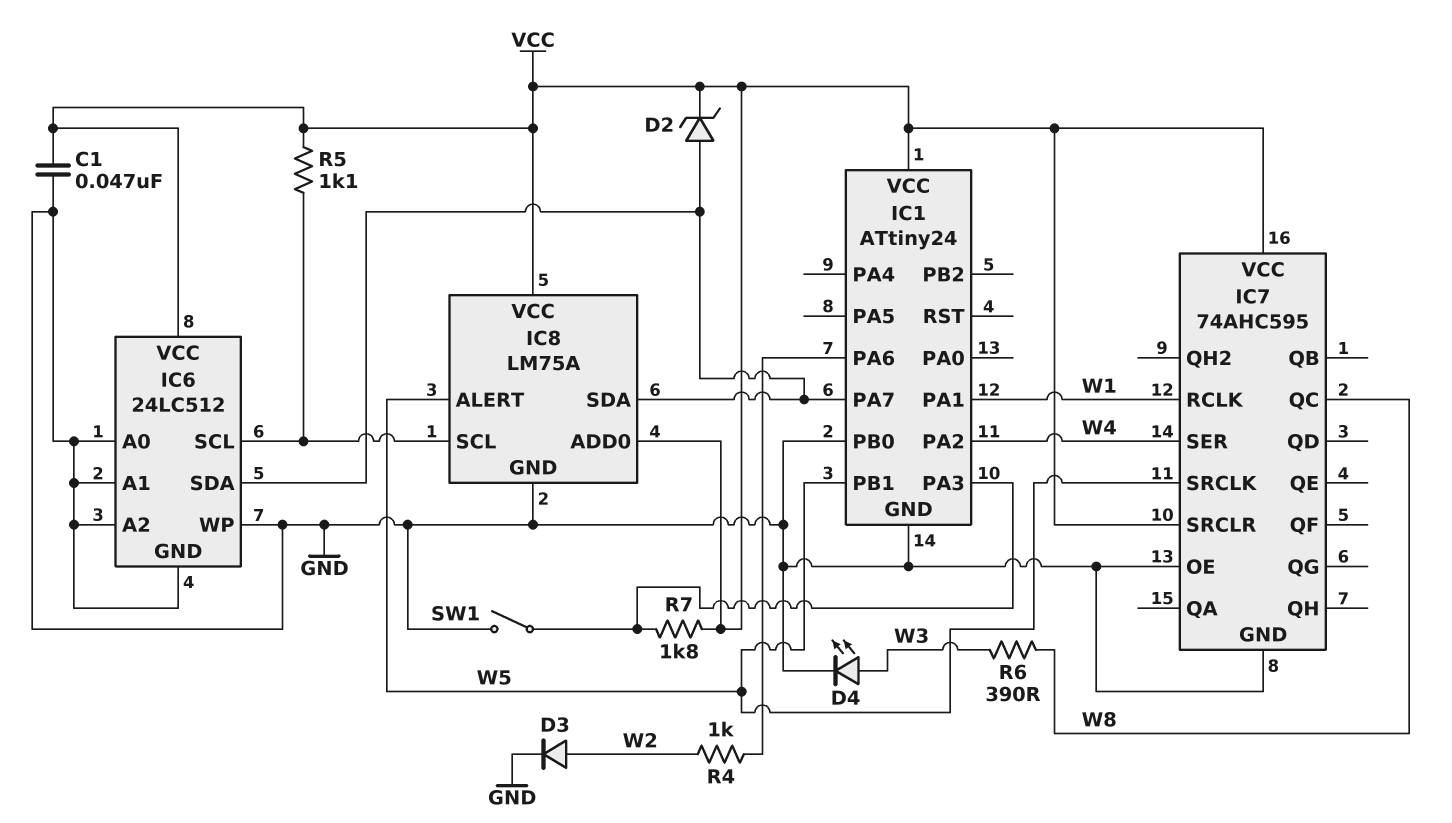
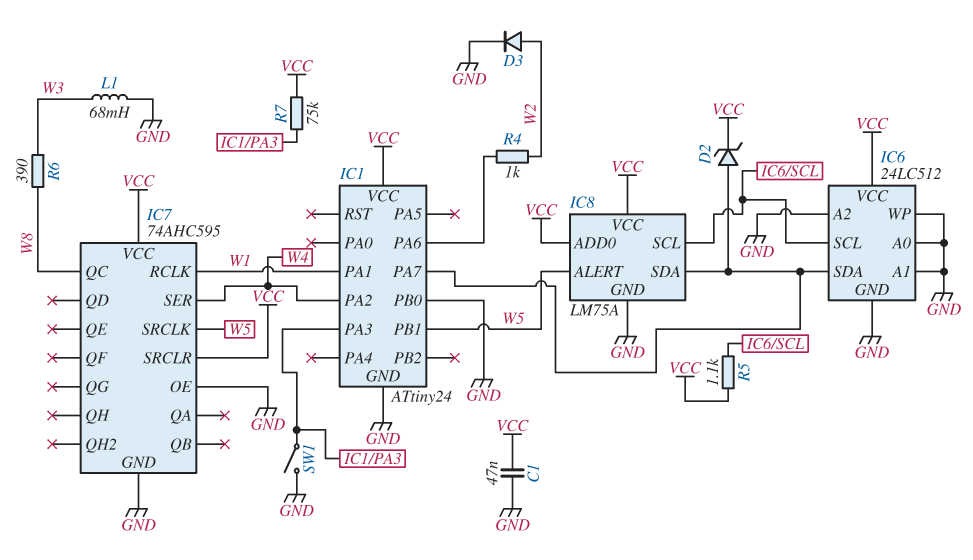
D4: LED (A W3, K GND) -> none
L1: none -> 68mH (GND, W3)
R7: 1.8k (IC1/PA3, VCC) -> 75k (IC1/PA3, VCC)

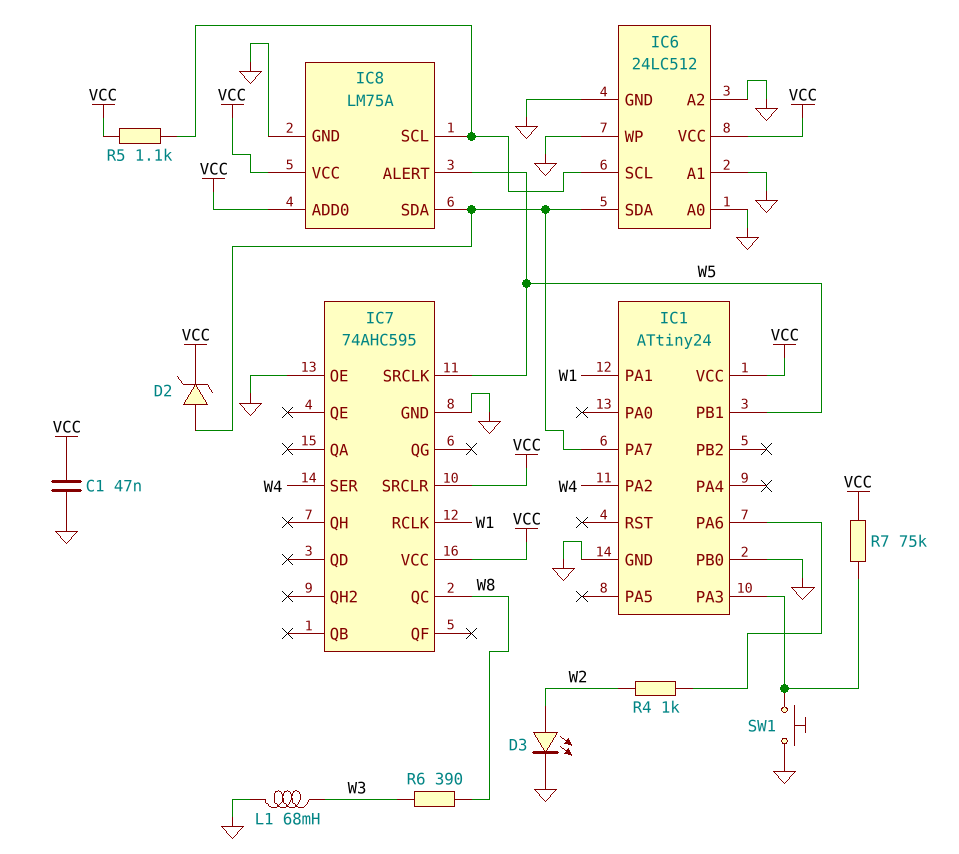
D3: diode (A W2, K GND) -> LED (A W2, K GND)
SW1: switch (GND, IC1/PA3) -> button (GND, IC1/PA3)

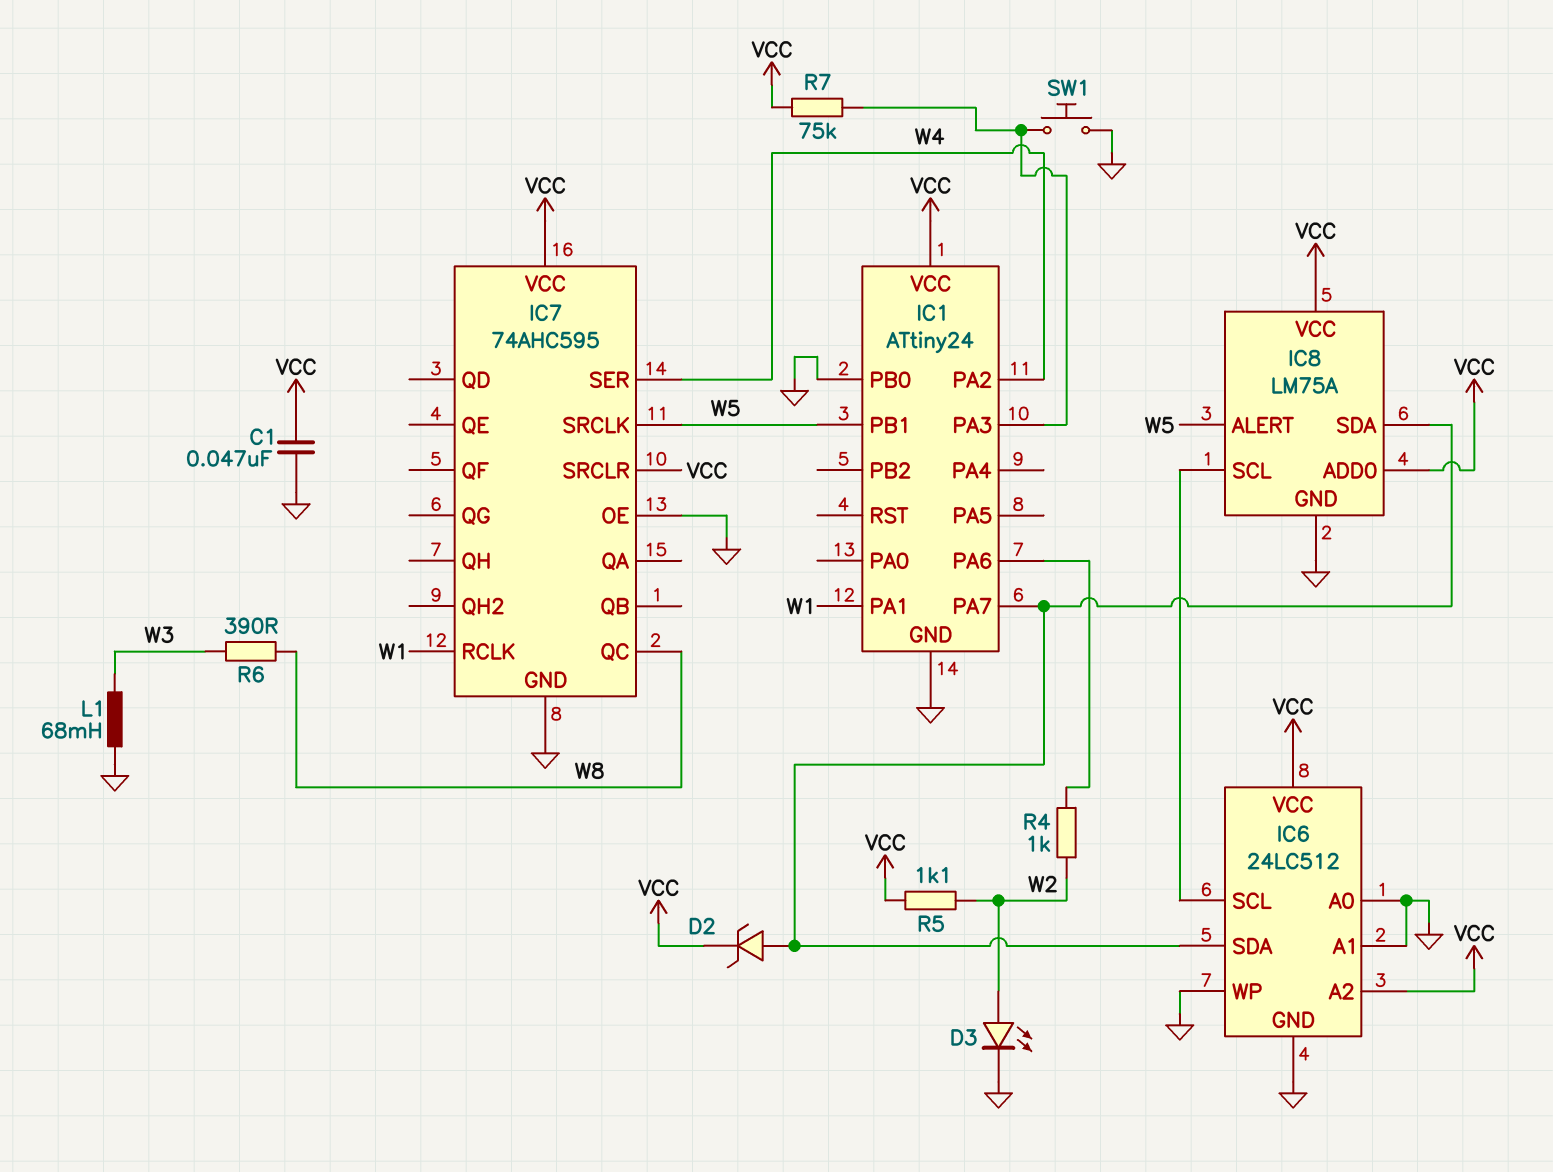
IC6 pin A2: GND -> VCC
R5: 1.1k (IC6/SCL, VCC) -> 1.1k (VCC, W2)

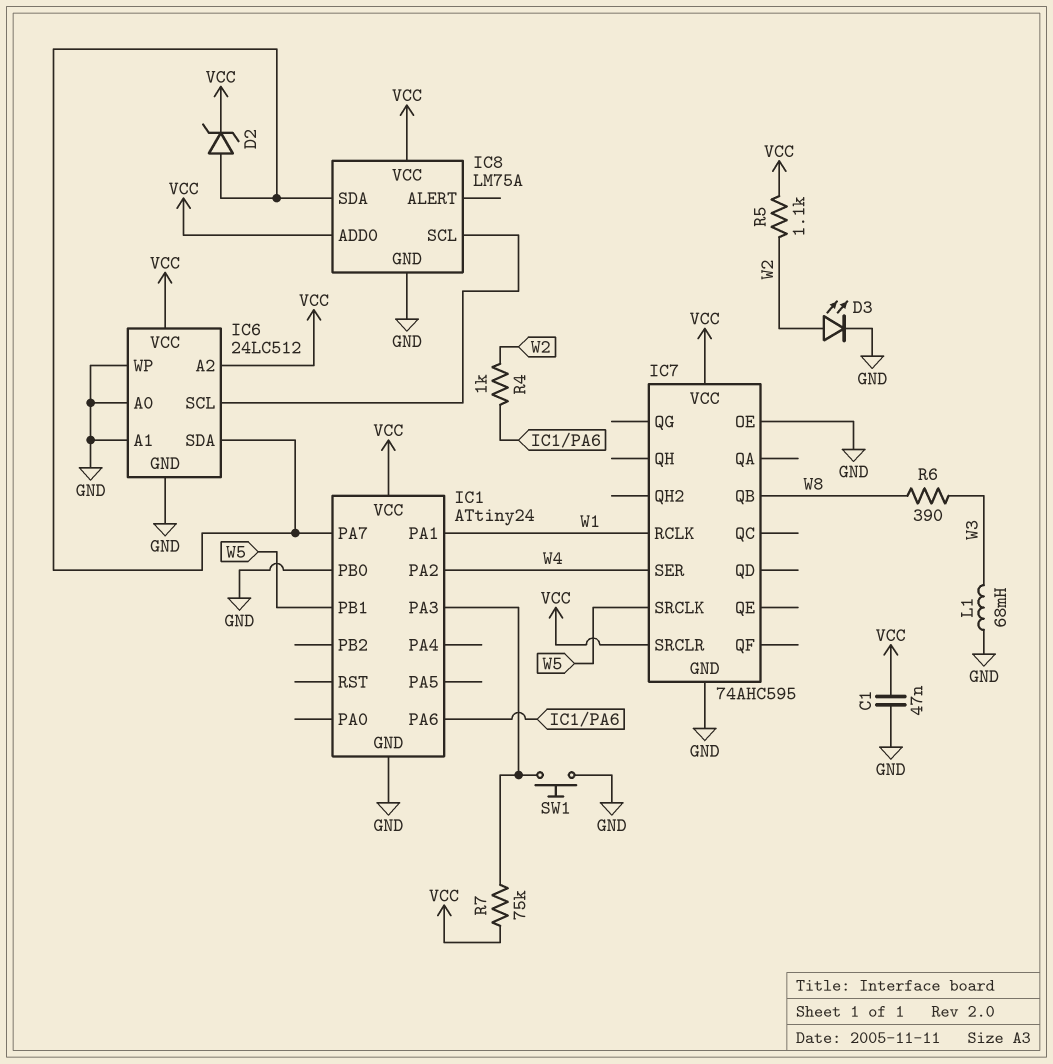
IC7 pin QB: none -> W8
IC7 pin QC: W8 -> none
IC8 pin ALERT: W5 -> none

